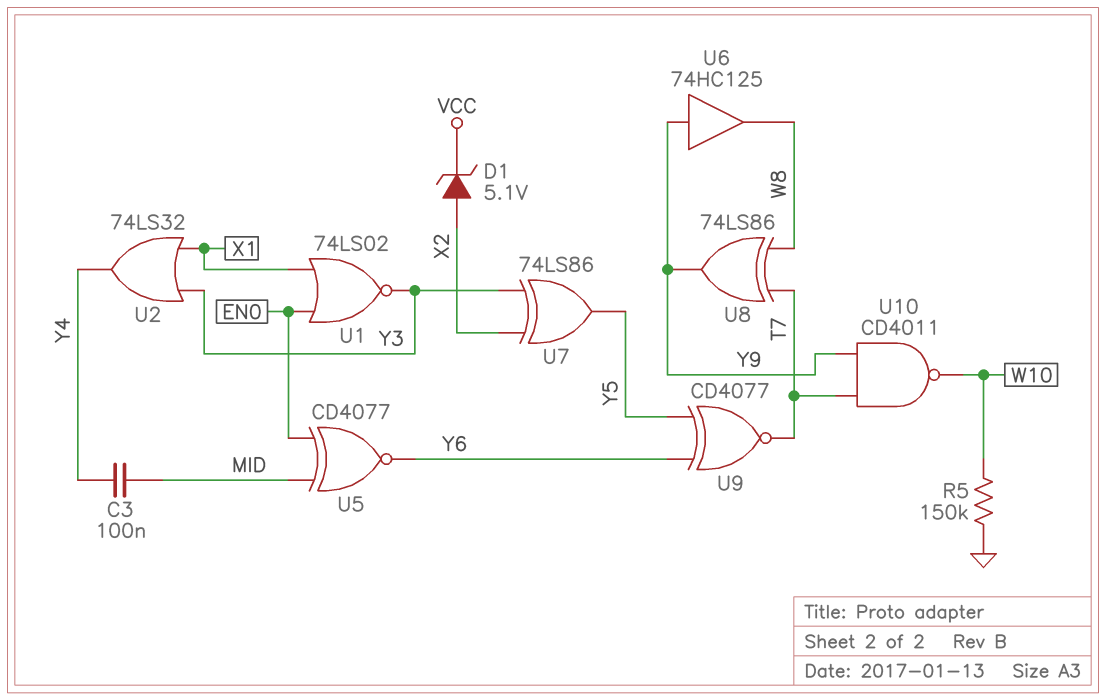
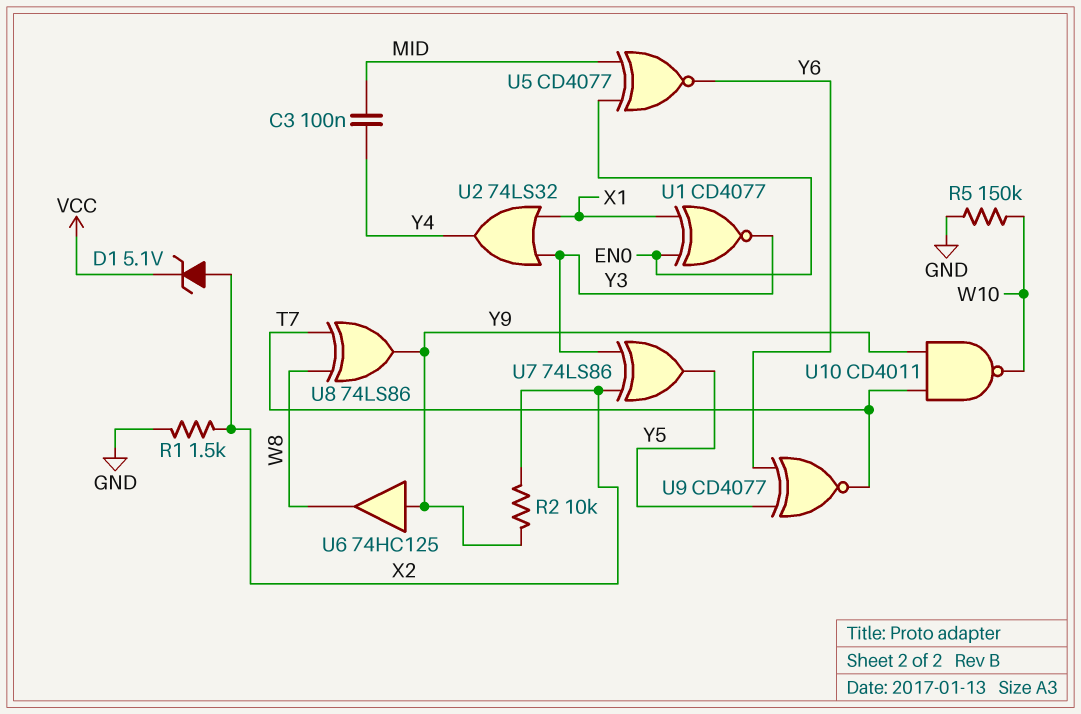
R1: none -> 1.5k (GND, X2)
R2: none -> 10k (X2, Y9)
U1: NOR 74LS02 (in EN0, in X1, out Y3) -> XNOR CD4077 (in EN0, in X1, out Y3)

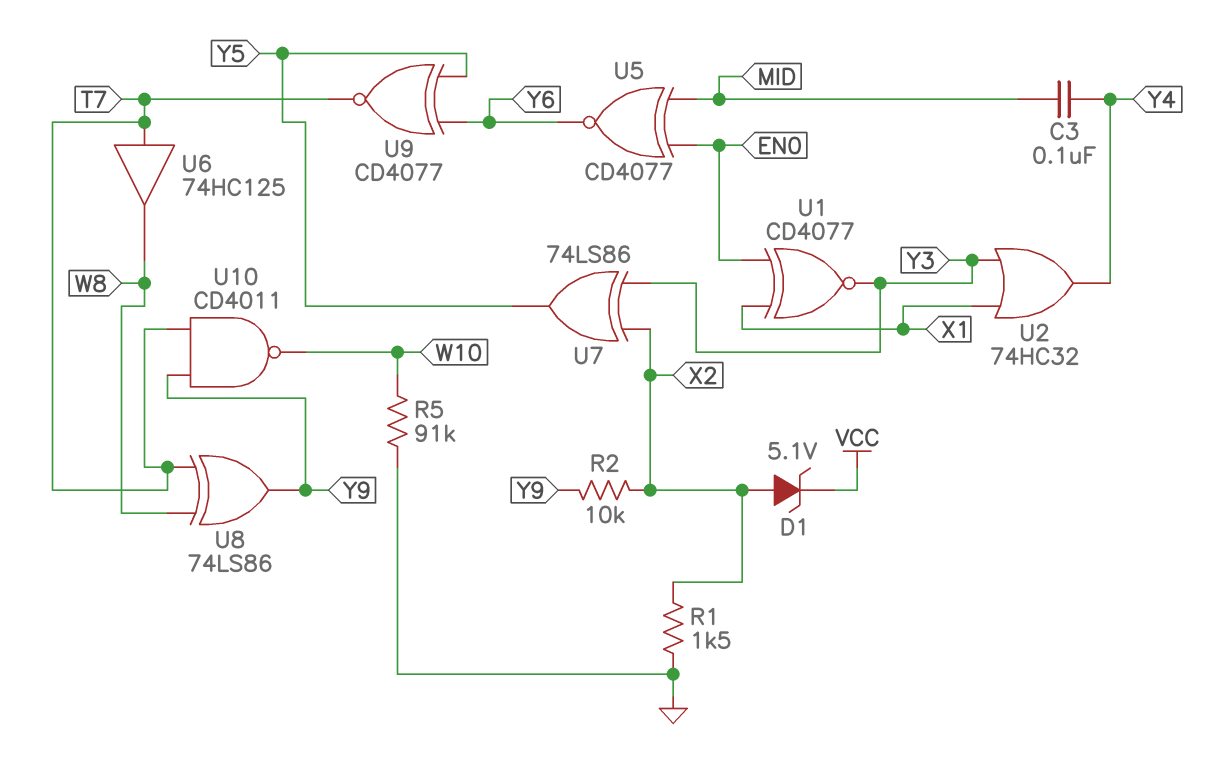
R5: 150k (GND, W10) -> 91k (GND, W10)
U2: OR 74LS32 (in X1, in Y3, out Y4) -> OR 74HC32 (in X1, in Y3, out Y4)
U6: buffer 74HC125 (in Y9, out W8) -> buffer 74HC125 (in T7, out W8)

